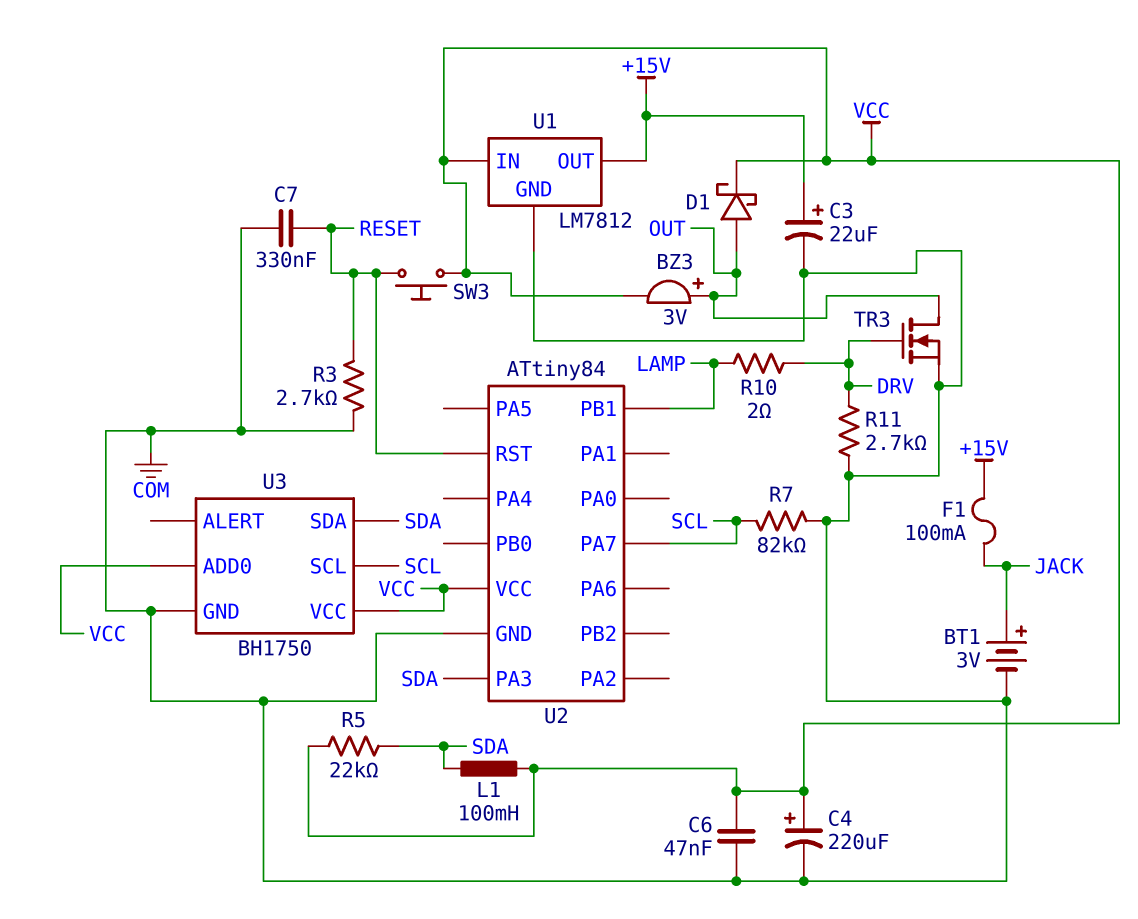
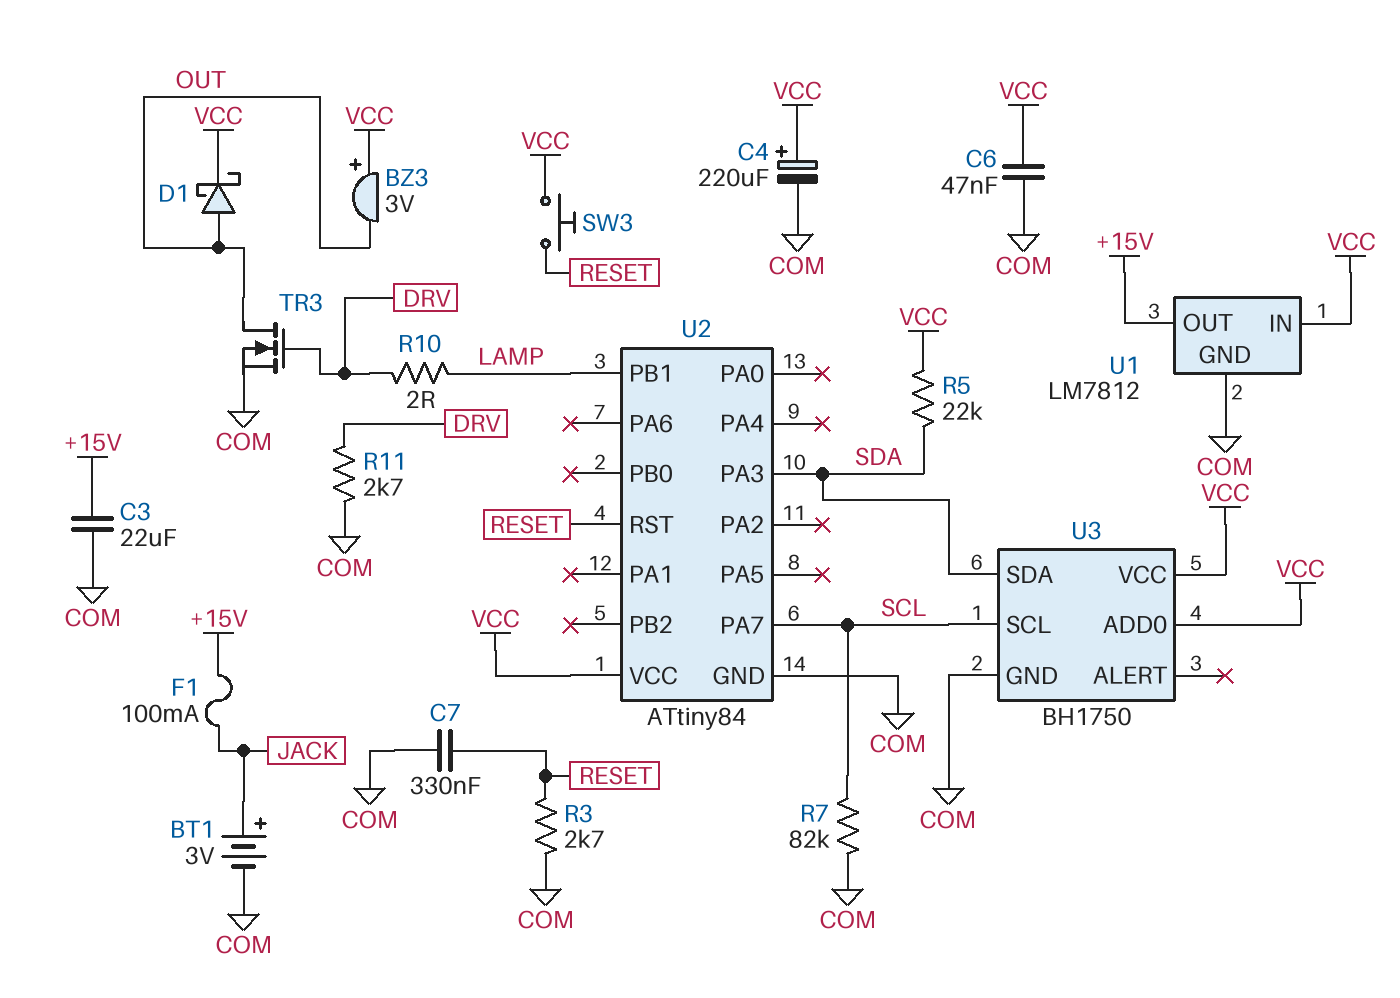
BZ3: buzzer 3V (plus OUT, minus VCC) -> buzzer 3V (plus VCC, minus OUT)
C3: 22uF (plus +15V, minus COM) -> 22uF (+15V, COM)
L1: 100mH (SDA, VCC) -> none

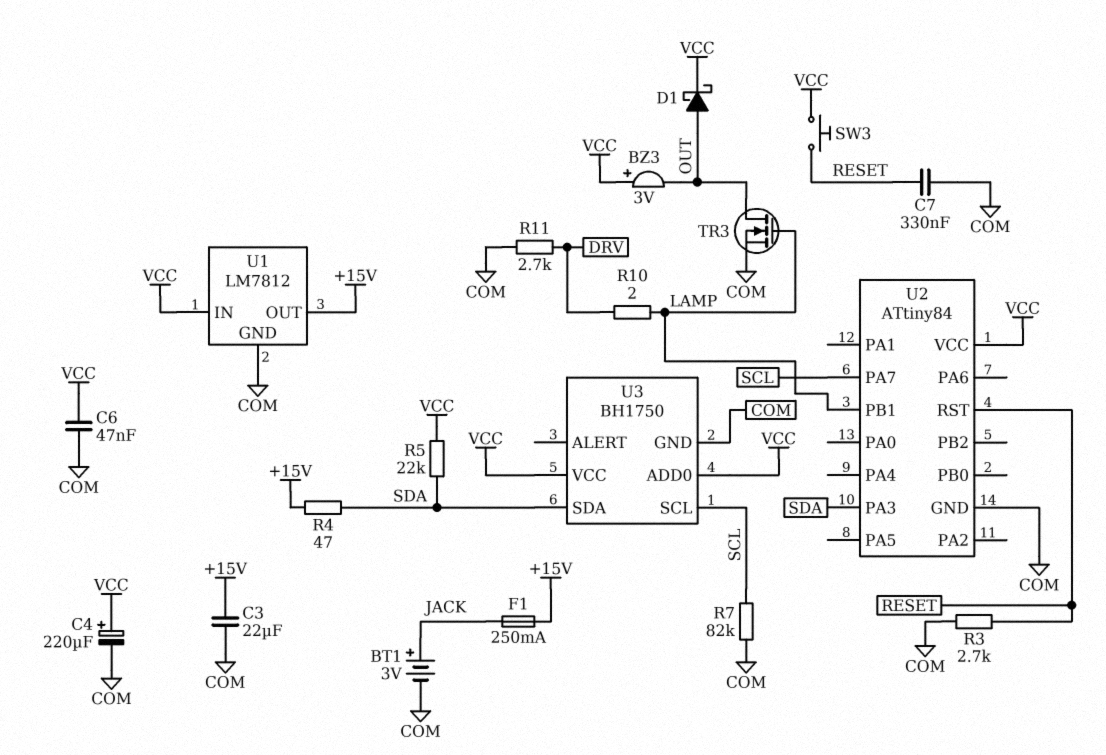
F1: 100mA (+15V, JACK) -> 250mA (+15V, JACK)
R4: none -> 47 (+15V, SDA)
TR3: NMOS (G DRV, D OUT, S COM) -> NMOS (G LAMP, D OUT, S COM)

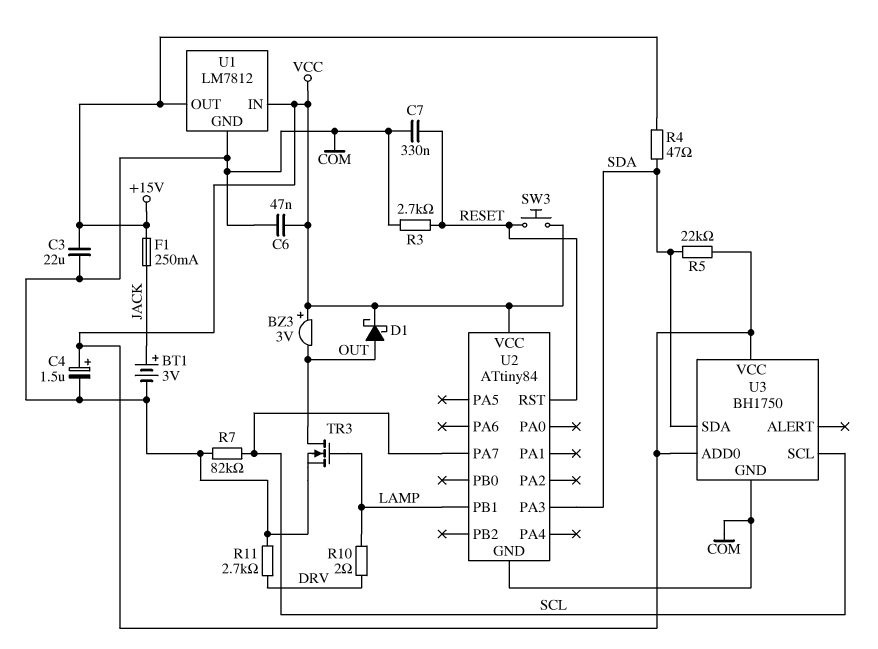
C4: 220uF (plus VCC, minus COM) -> 1.5uF (plus VCC, minus COM)

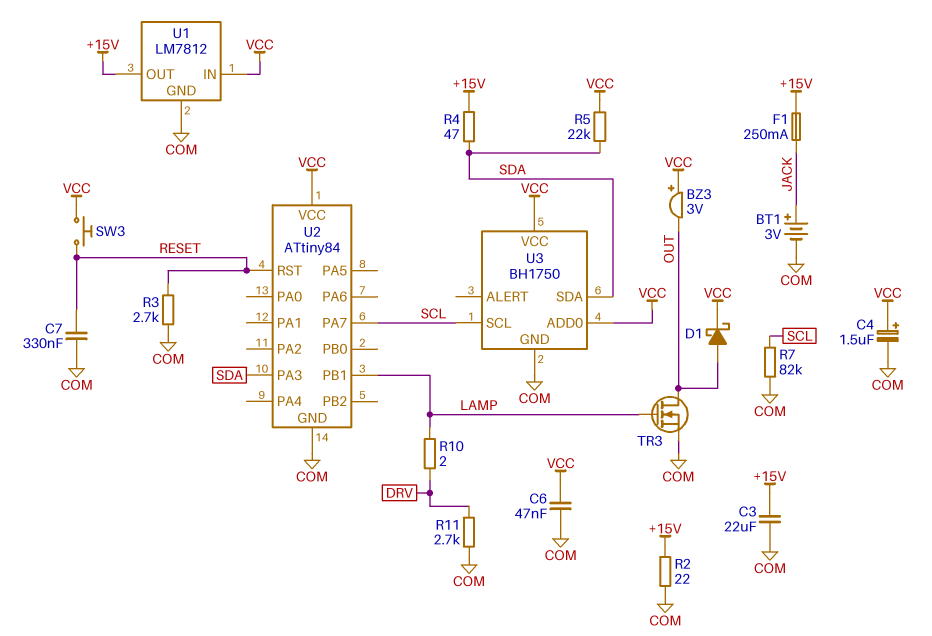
R2: none -> 22 (+15V, COM)

